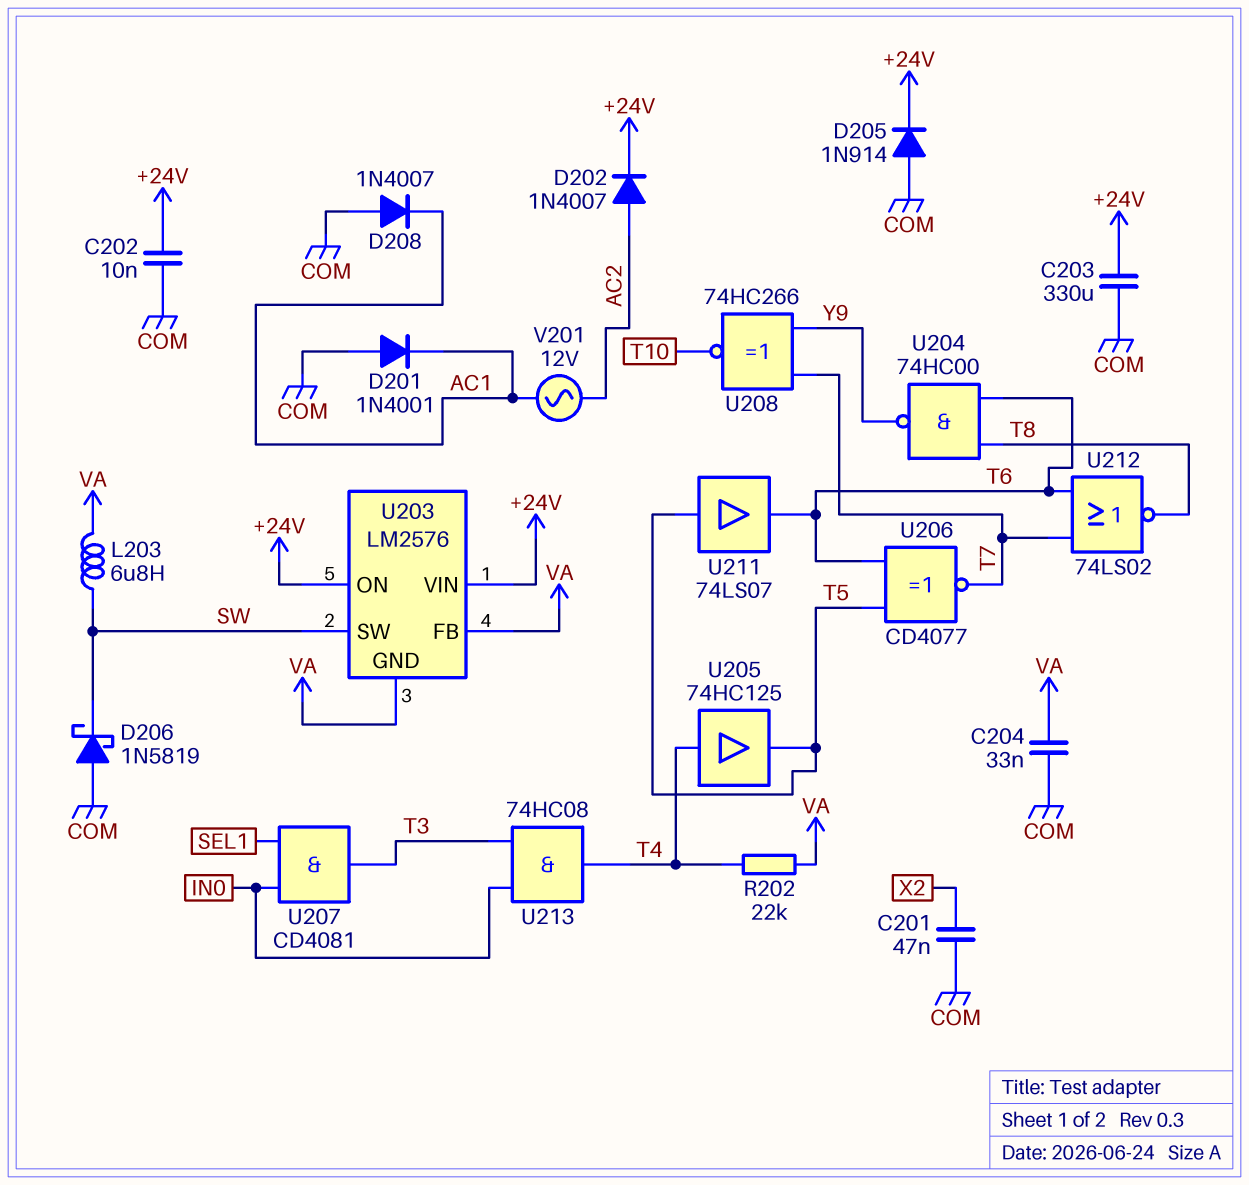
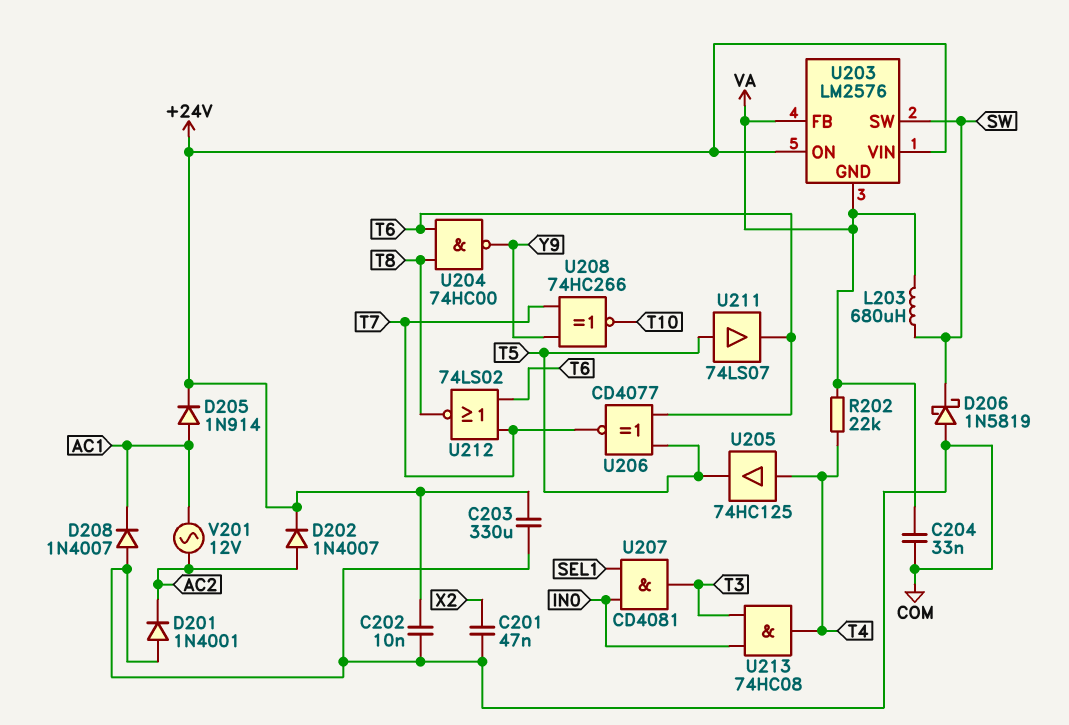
D201: diode 1N4001 (A COM, K AC1) -> diode 1N4001 (A COM, K AC2)
D205: diode 1N914 (A COM, K +24V) -> diode 1N914 (A AC1, K +24V)
L203: 6.8uH (SW, VA) -> 680uH (SW, VA)

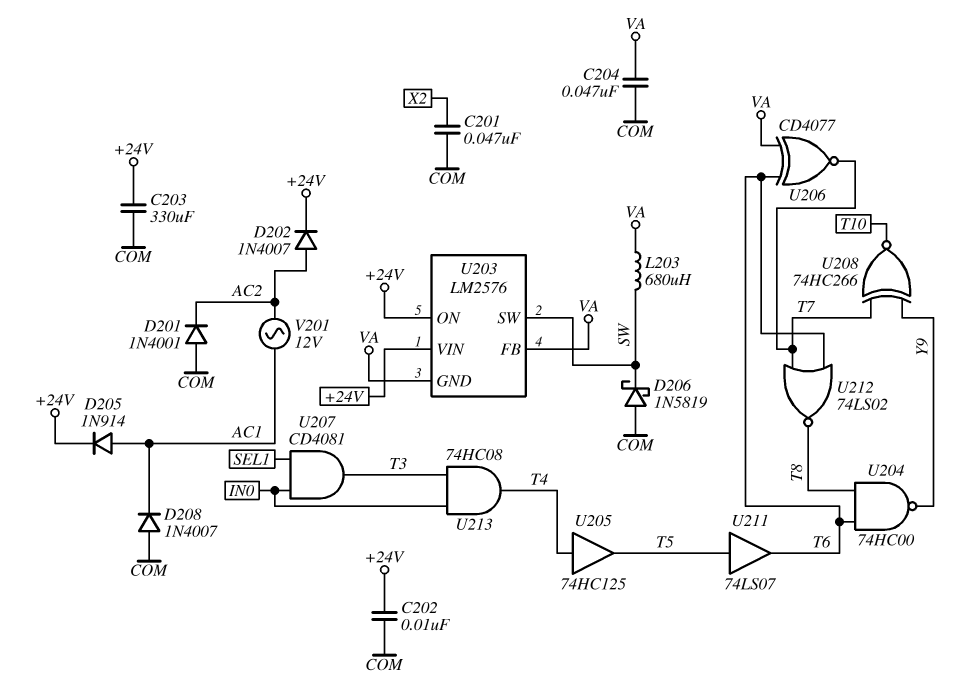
C204: 33nF (COM, VA) -> 47nF (COM, VA)
R202: 22k (T4, VA) -> none
U206: XNOR CD4077 (in T5, in T6, out T7) -> XNOR CD4077 (in T6, in VA, out T7)

